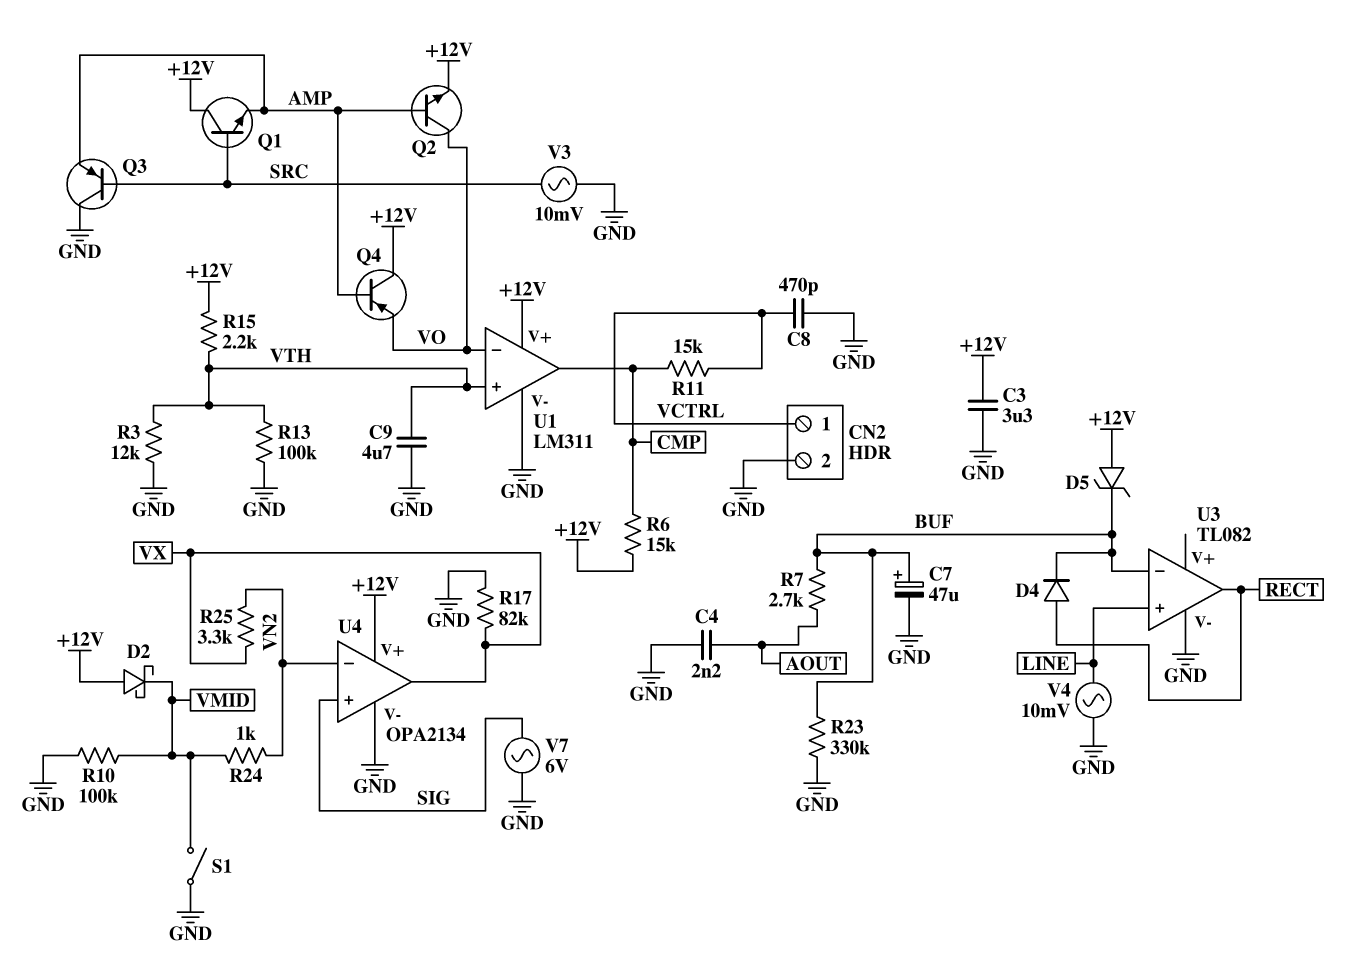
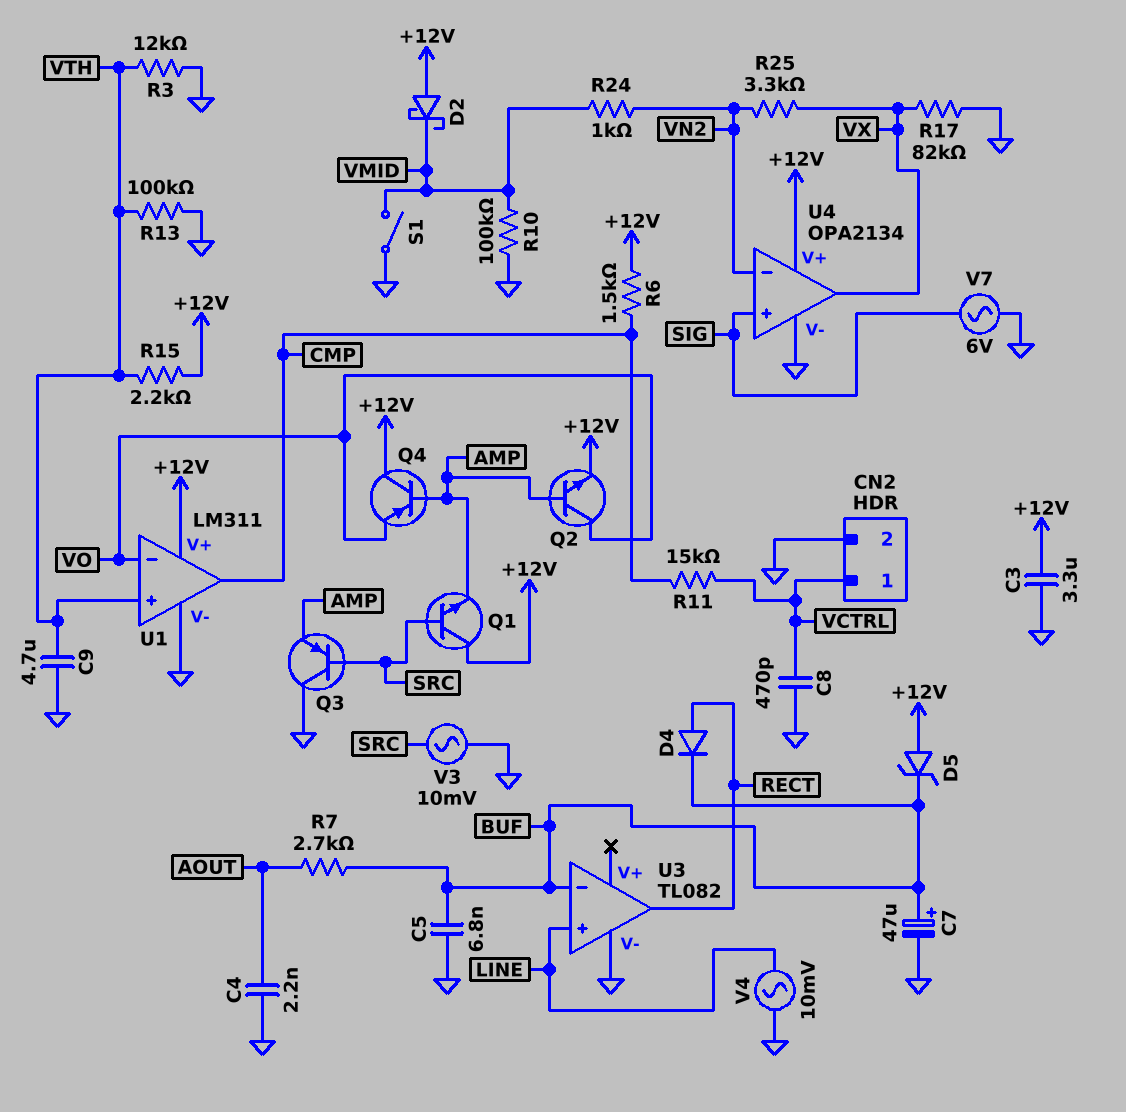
C5: none -> 6.8nF (BUF, GND)
R6: 15k (+12V, CMP) -> 1.5k (+12V, CMP)
R23: 330k (BUF, GND) -> none

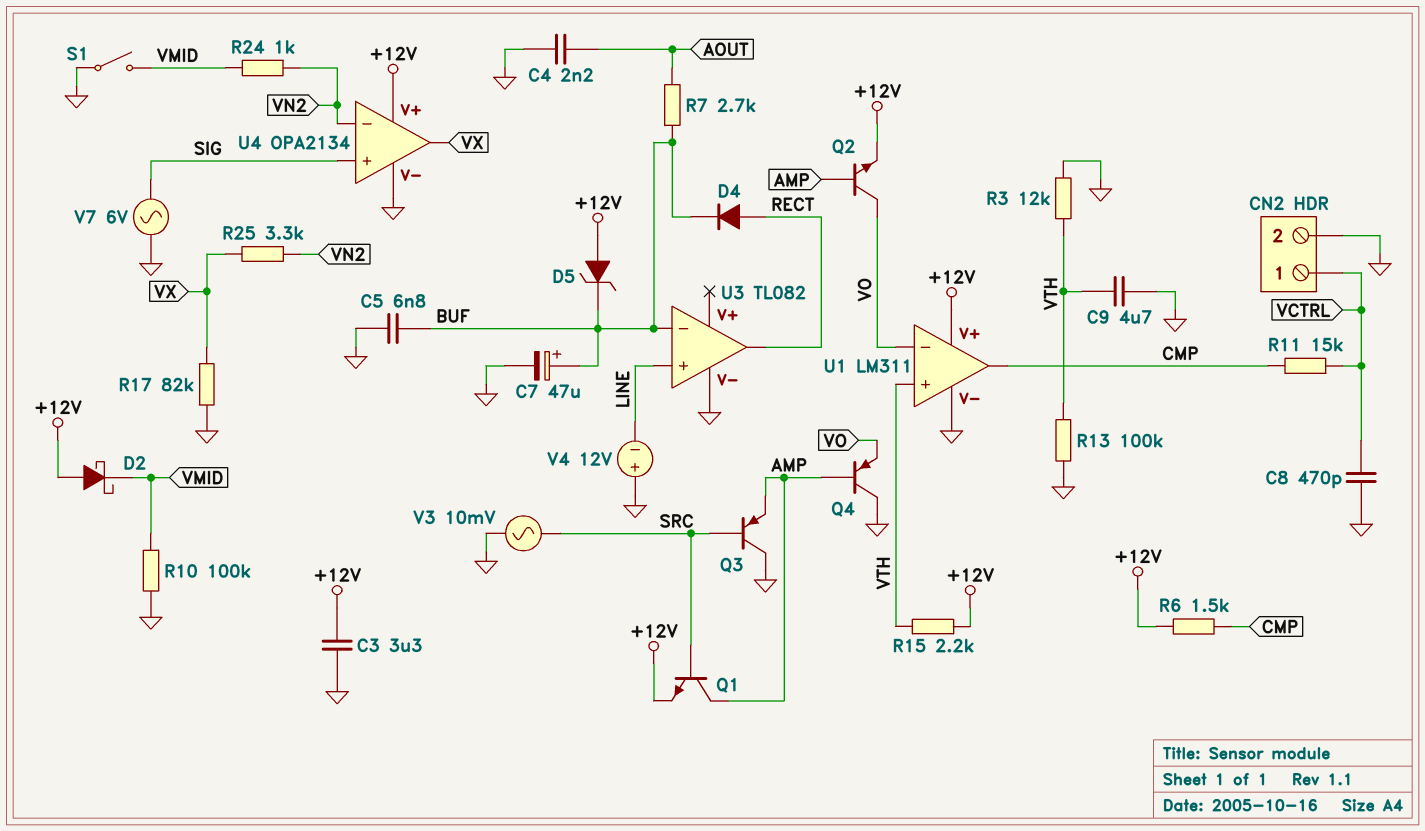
Q1: NPN (B SRC, C +12V, E AMP) -> NPN (B SRC, C AMP, E +12V)
Q4: PNP (B AMP, C +12V, E VO) -> PNP (B AMP, C GND, E VO)
V4: AC 10mV (GND, LINE) -> 12V (plus GND, minus LINE)

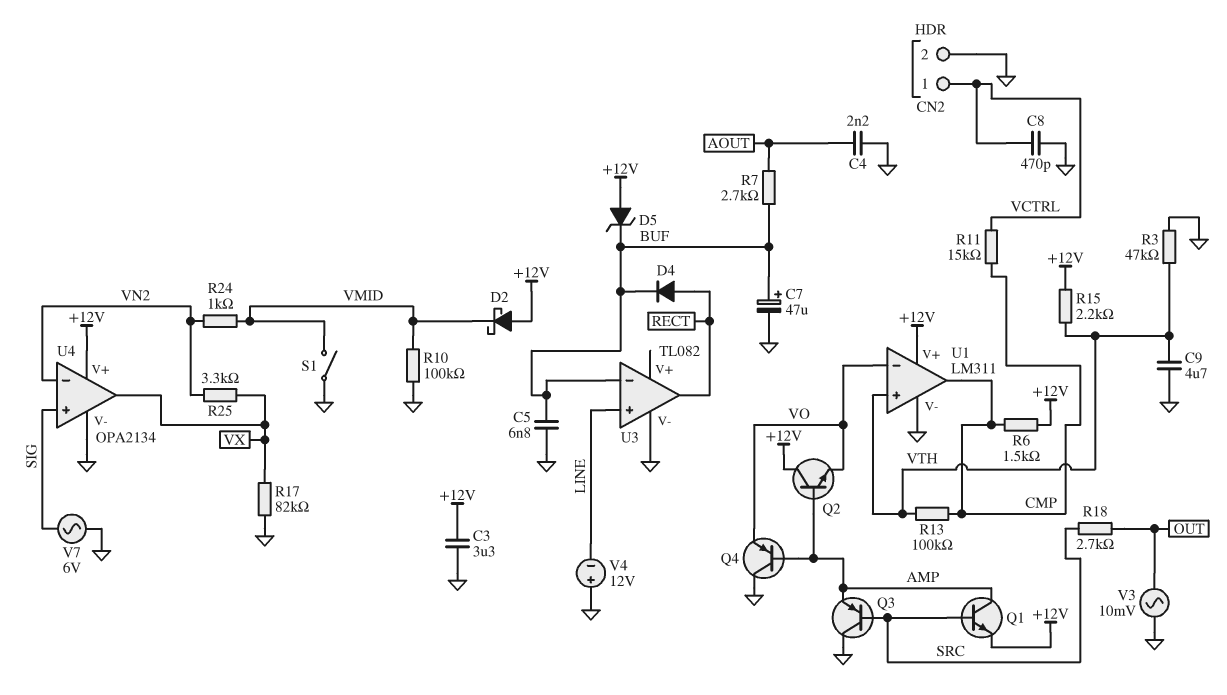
Q2: NPN (B AMP, C VO, E +12V) -> NPN (B AMP, C +12V, E VO)
R3: 12k (GND, VTH) -> 47k (GND, VTH)
R13: 100k (GND, VTH) -> 100k (CMP, VTH)
R18: none -> 2.7k (OUT, SRC)
V3: AC 10mV (GND, SRC) -> AC 10mV (GND, OUT)

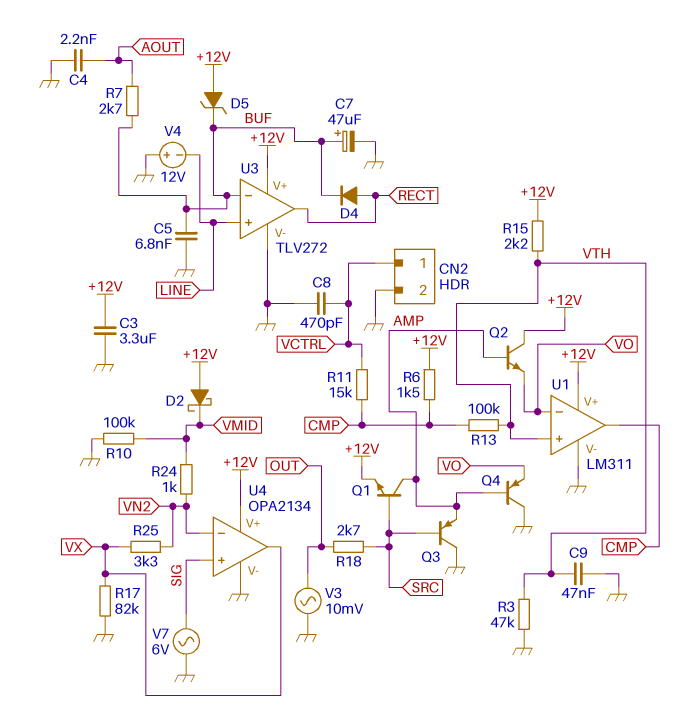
C9: 4.7uF (GND, VTH) -> 47nF (GND, VTH)
S1: switch (GND, VMID) -> none
U3: TL082 -> TLV272
U3 pin V+: none -> +12V

